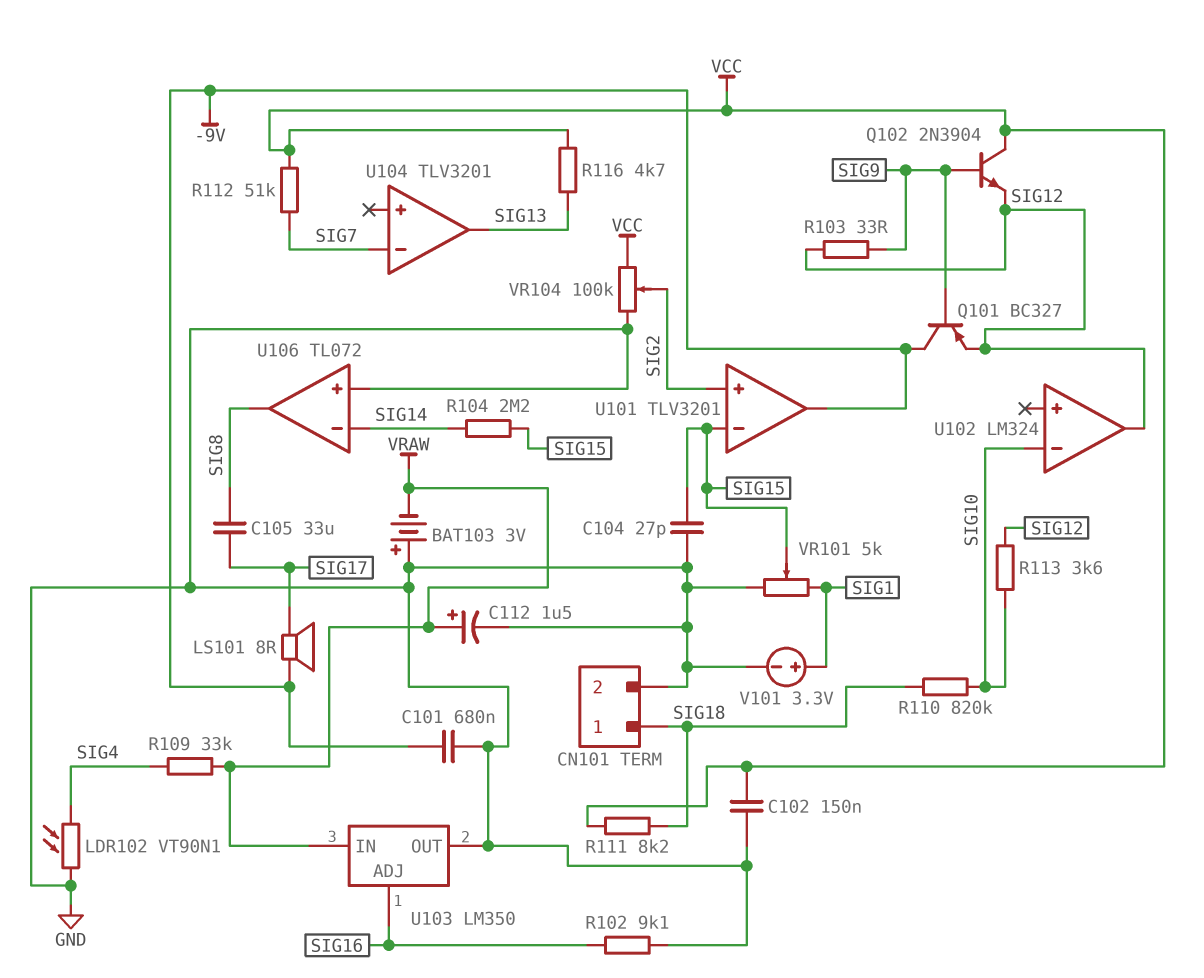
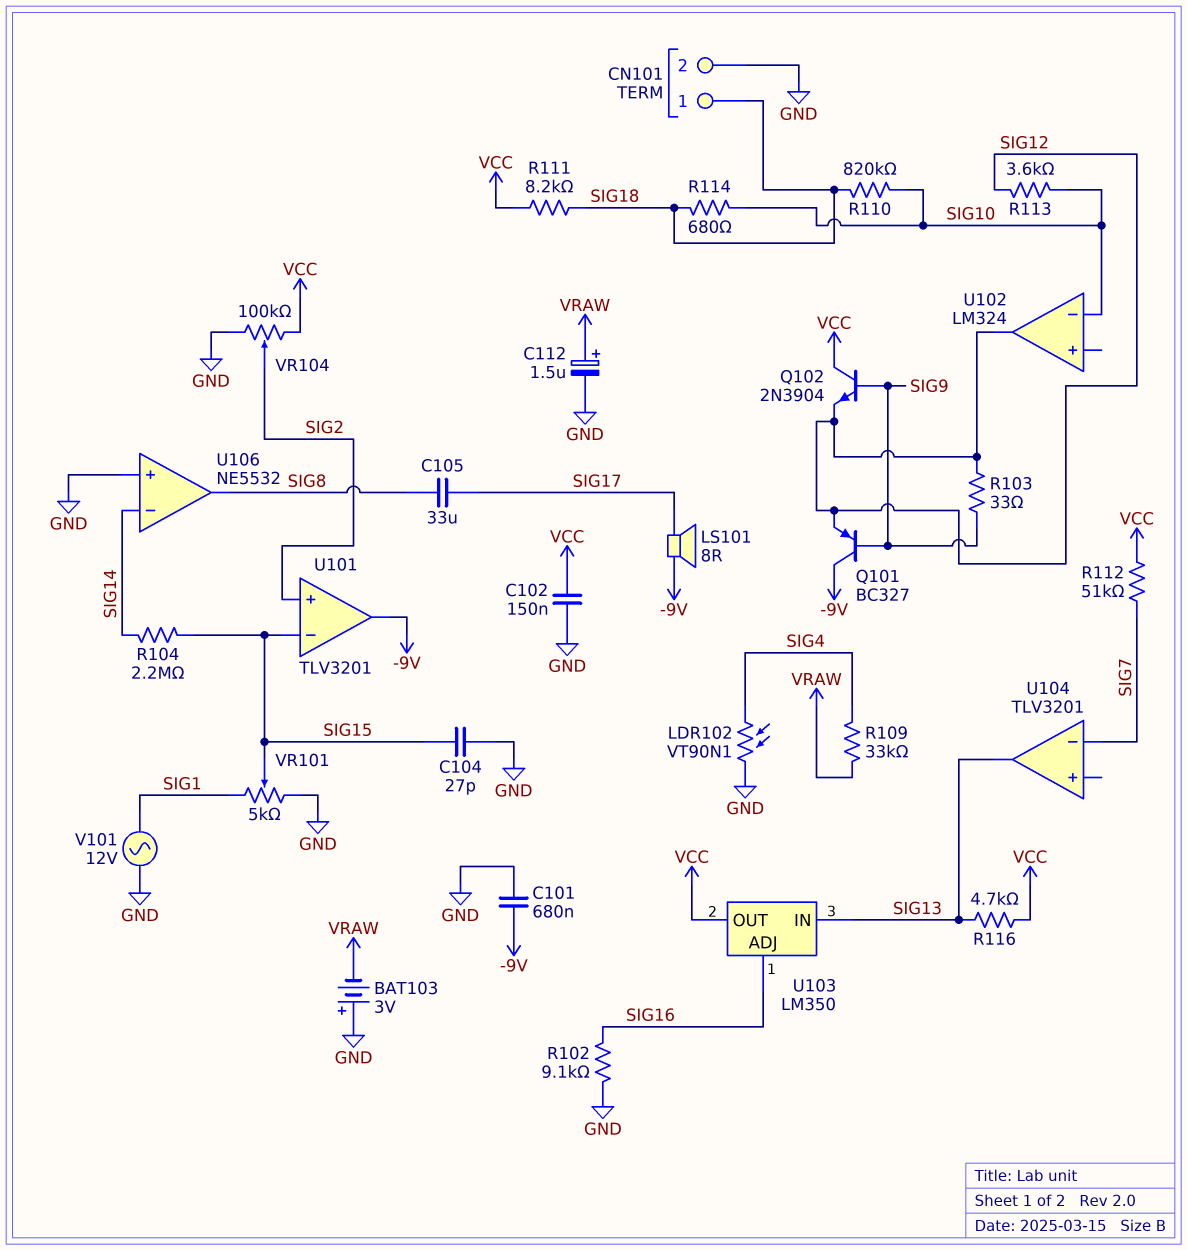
R114: none -> 680 (SIG10, SIG18)
U103 pin IN: VRAW -> SIG13
U103 pin OUT: GND -> VCC
U106: TL072 -> NE5532
V101: 3.3V (plus SIG1, minus GND) -> AC 12V (GND, SIG1)

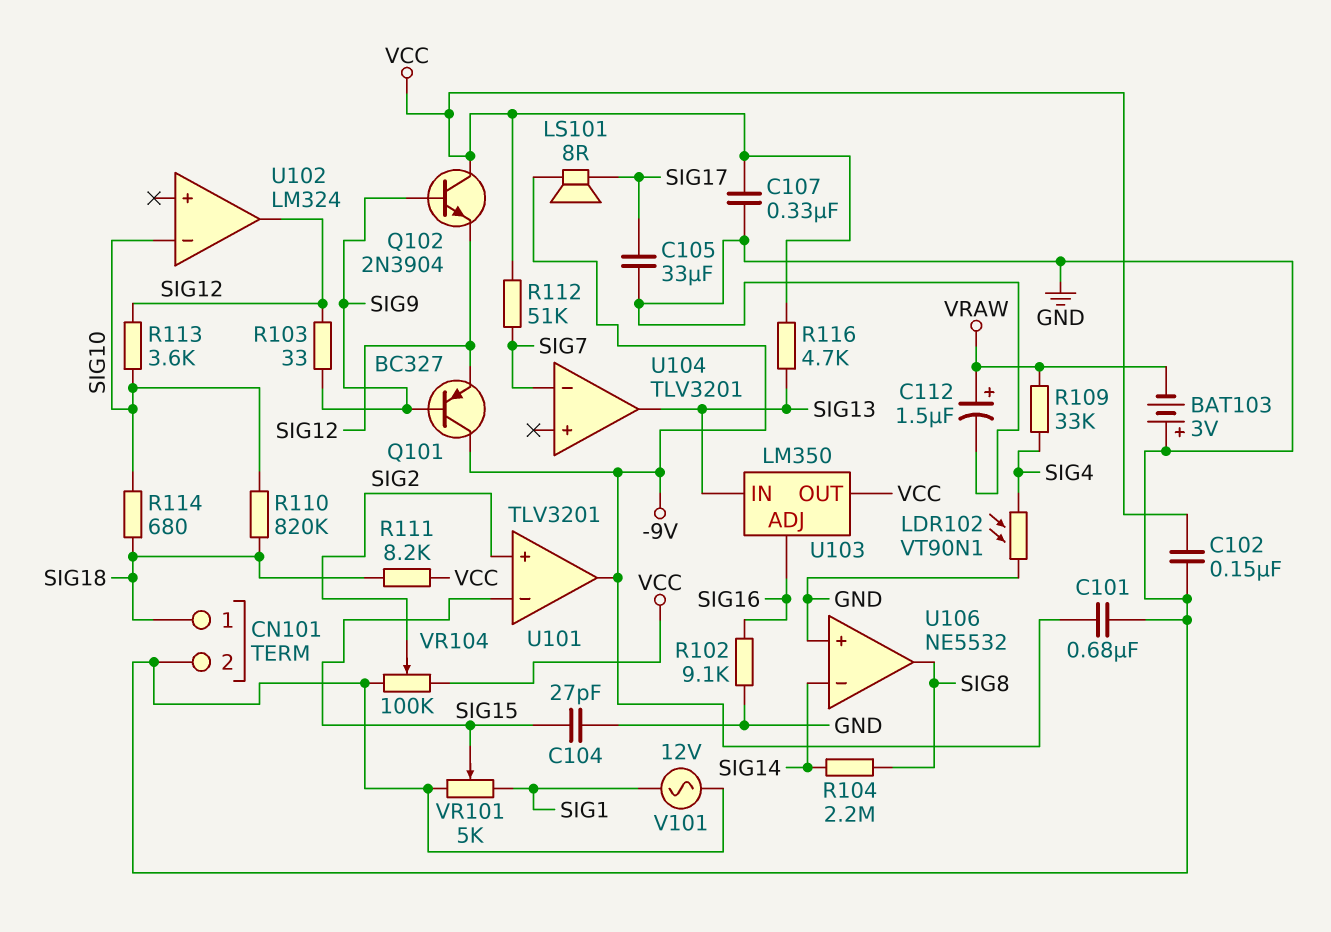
C105: 33uF (SIG8, SIG17) -> 33uF (GND, SIG17)
C107: none -> 330nF (GND, VCC)
R104: 2.2M (SIG14, SIG15) -> 2.2M (SIG8, SIG14)

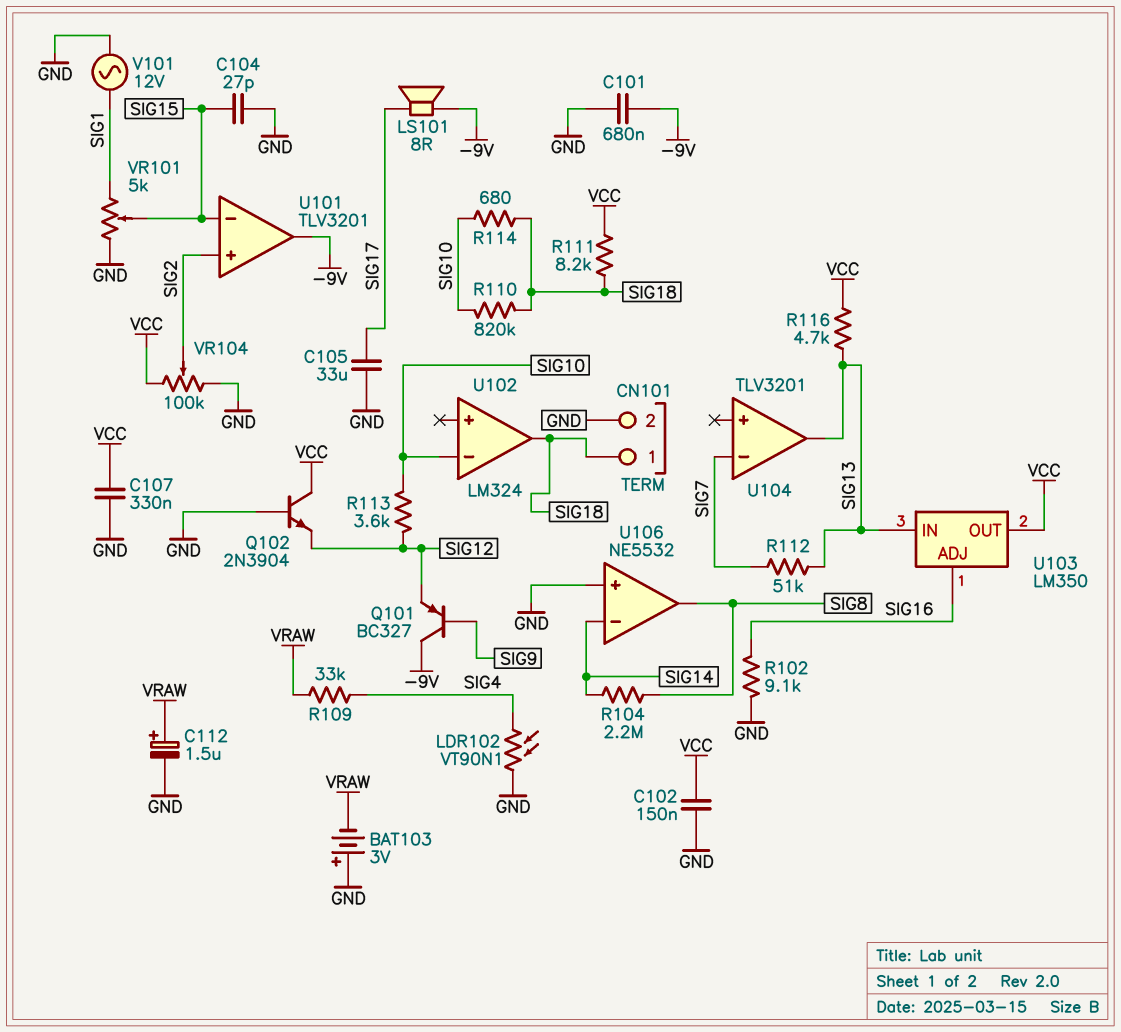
Q102: NPN 2N3904 (B SIG9, C VCC, E SIG12) -> NPN 2N3904 (B GND, C VCC, E SIG12)
R103: 33 (SIG9, SIG12) -> none
R112: 51k (SIG7, VCC) -> 51k (SIG7, SIG13)
U102 pin out: SIG12 -> SIG18

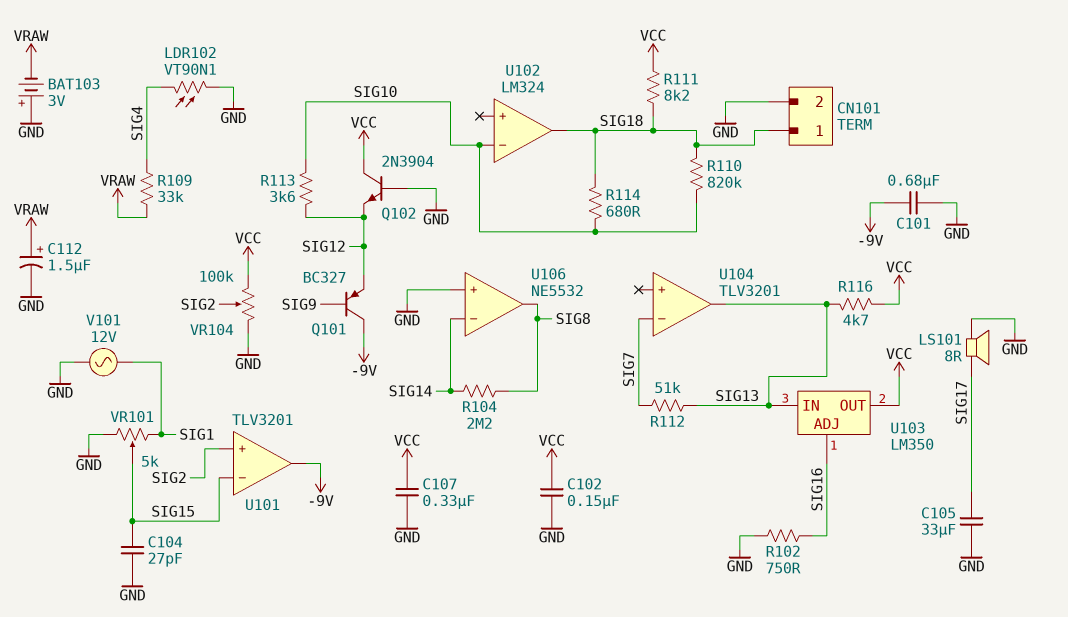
LS101: speaker 8R (-9V, SIG17) -> speaker 8R (GND, SIG17)
R102: 9.1k (GND, SIG16) -> 750 (GND, SIG16)

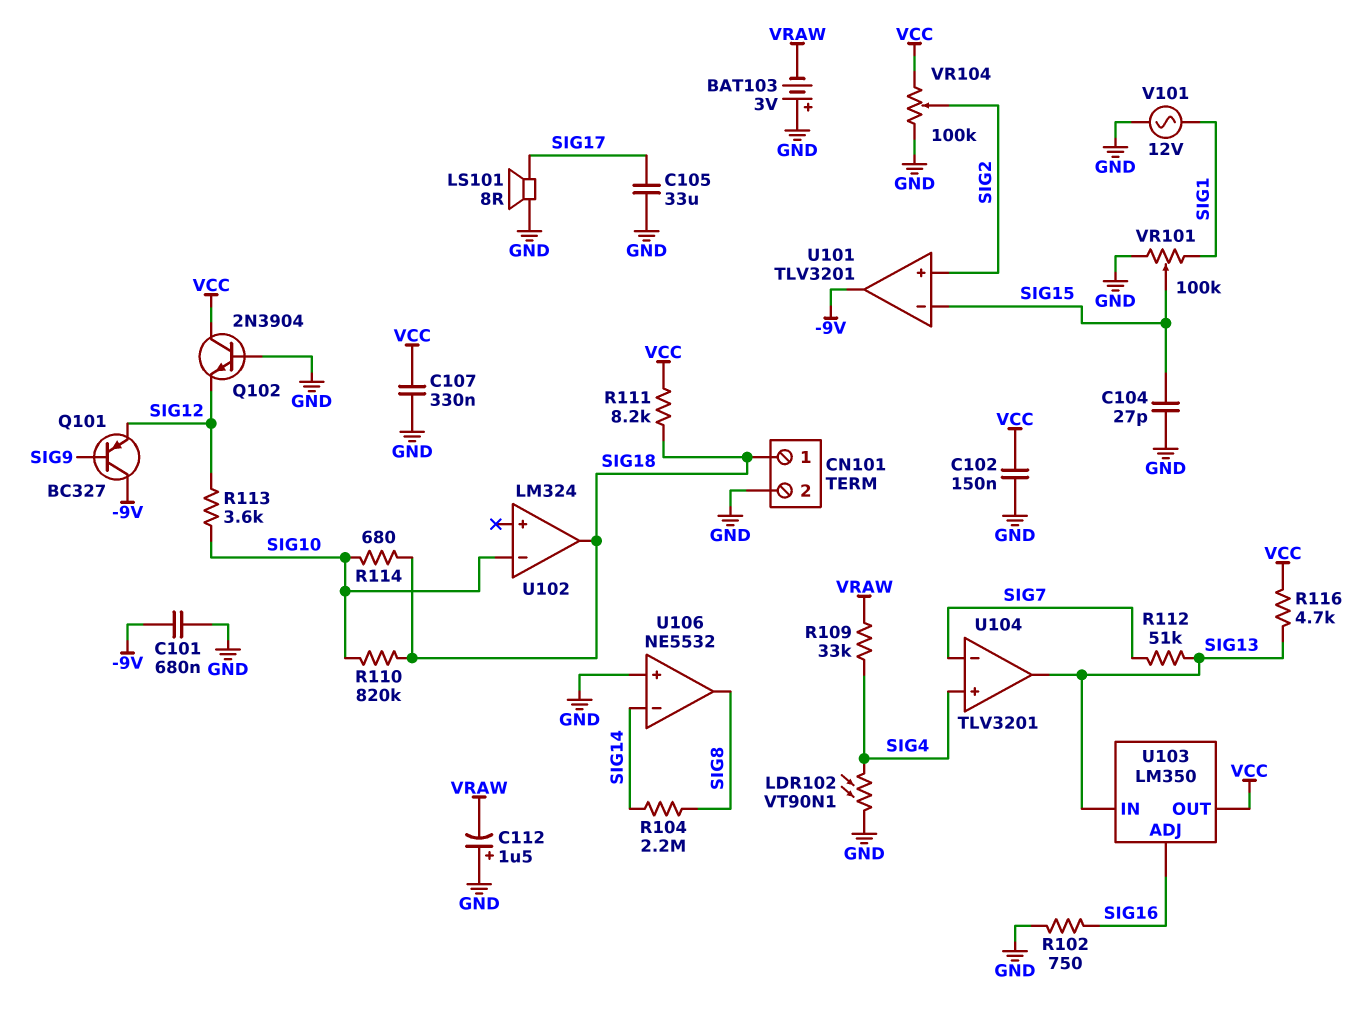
C112: 1.5uF (plus VRAW, minus GND) -> 1.5uF (plus GND, minus VRAW)
U104 pin in+: none -> SIG4
VR101: 5k (GND, SIG1, wiper SIG15) -> 100k (GND, SIG1, wiper SIG15)

